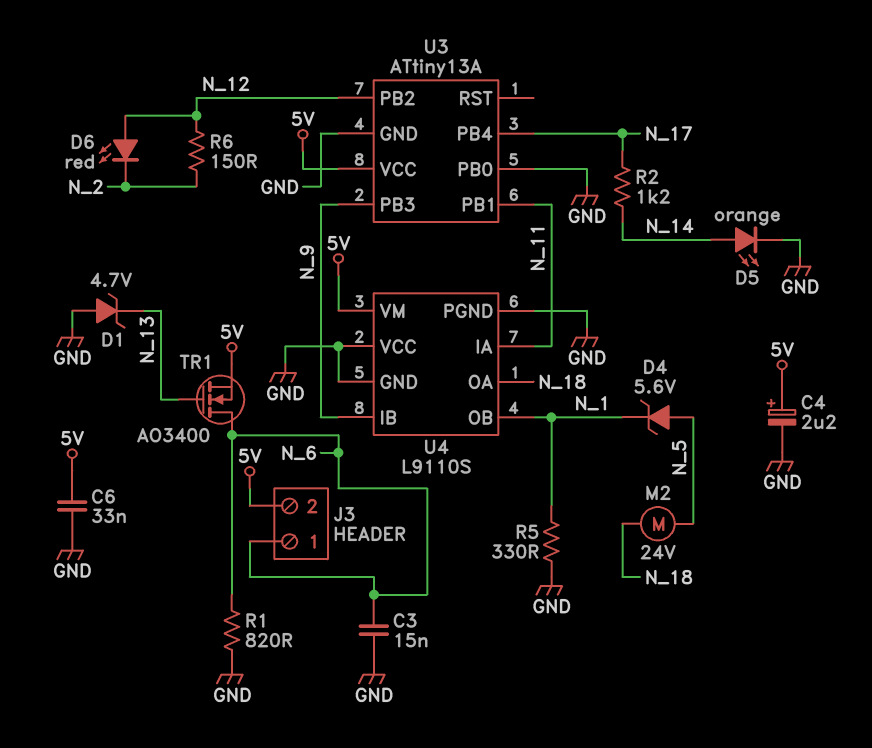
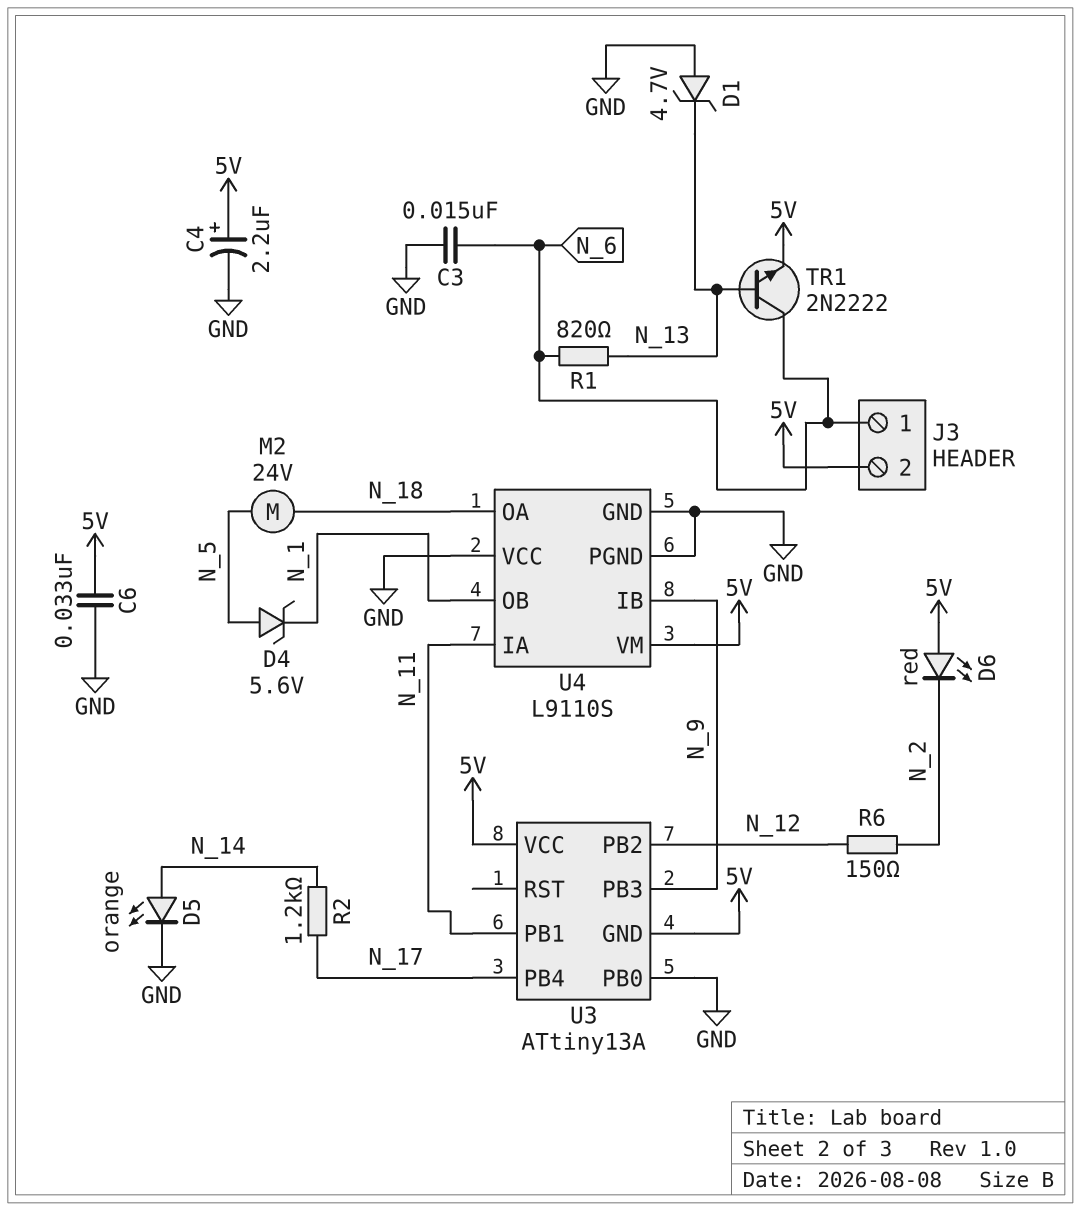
D6: LED red (A N_12, K N_2) -> LED red (A 5V, K N_2)
R1: 820 (GND, N_6) -> 820 (N_6, N_13)
R5: 330 (GND, N_1) -> none
TR1: NMOS AO3400 (G N_13, D N_6, S 5V) -> NPN 2N2222 (B N_13, C N_6, E 5V)
U3 pin GND: GND -> 5V

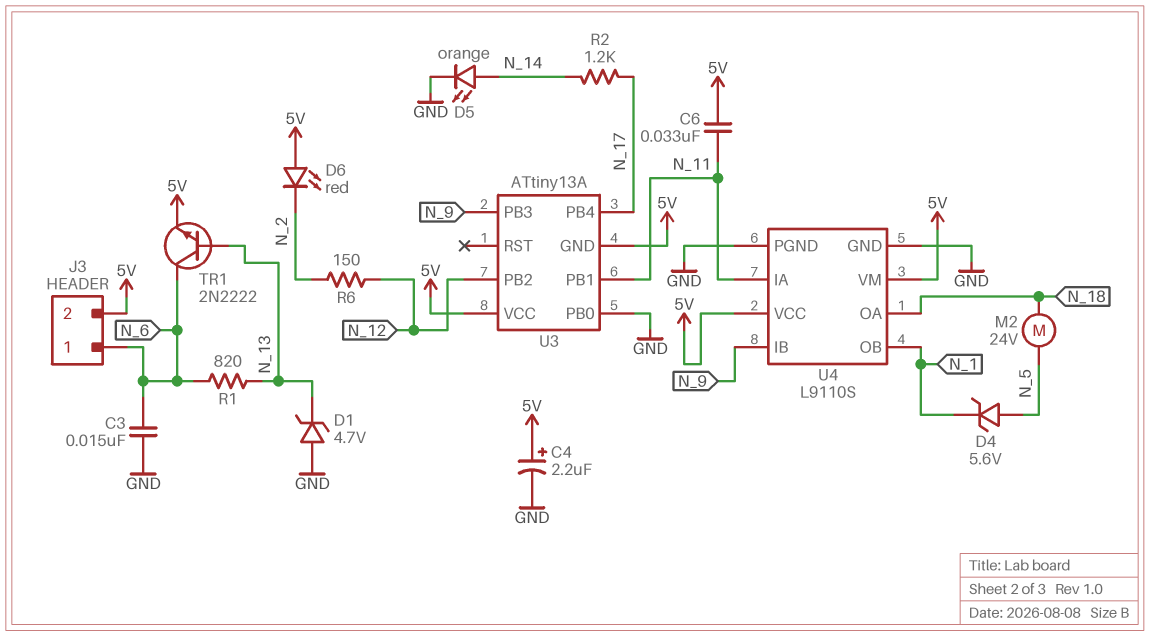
C6: 33nF (5V, GND) -> 33nF (5V, N_11)
U4 pin VCC: GND -> 5V

